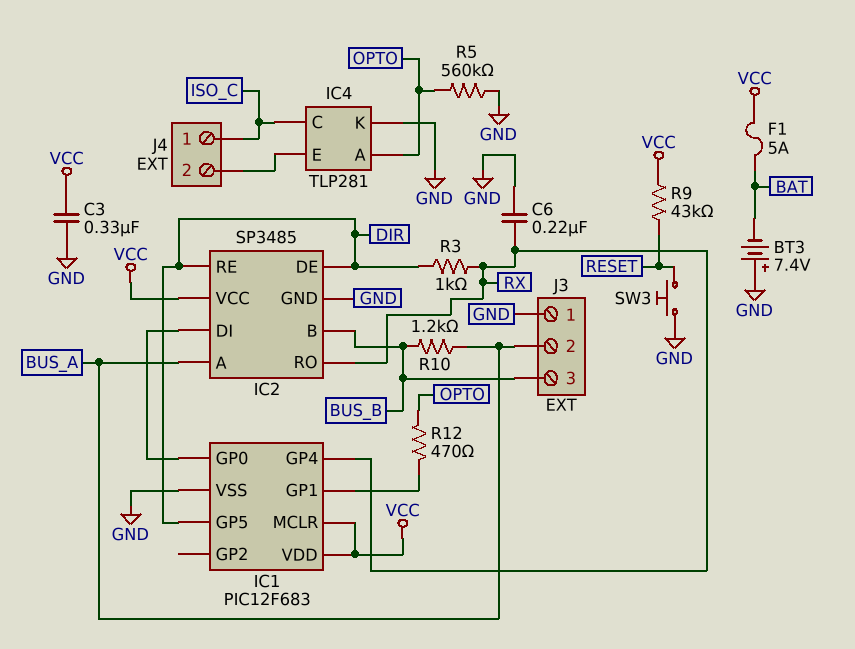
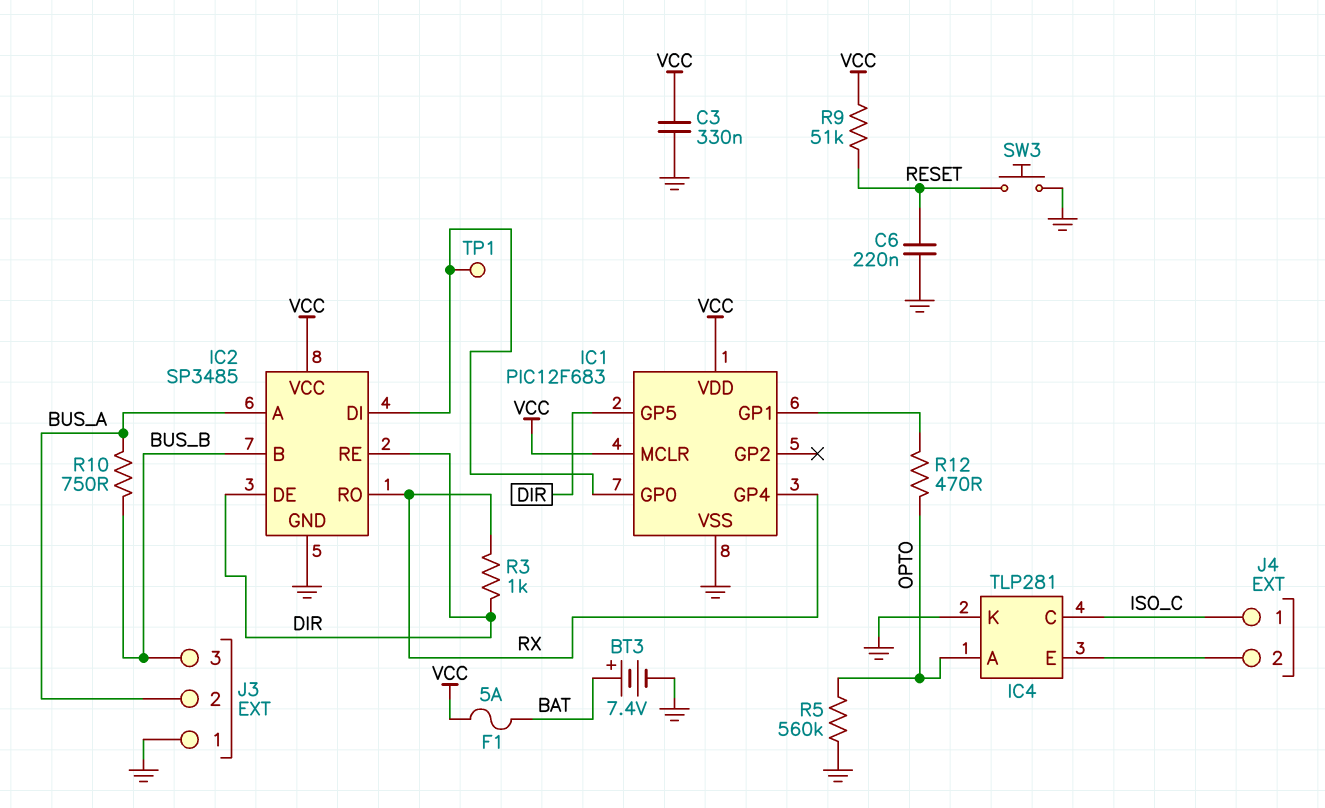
BT3: 7.4V (plus GND, minus BAT) -> 7.4V (plus BAT, minus GND)
C6: 220nF (GND, RX) -> 220nF (GND, RESET)
R9: 43k (RESET, VCC) -> 51k (RESET, VCC)
R10: 1.2k (BUS_A, BUS_B) -> 750 (BUS_A, BUS_B)
TP1: none -> test point (IC1/GP0)

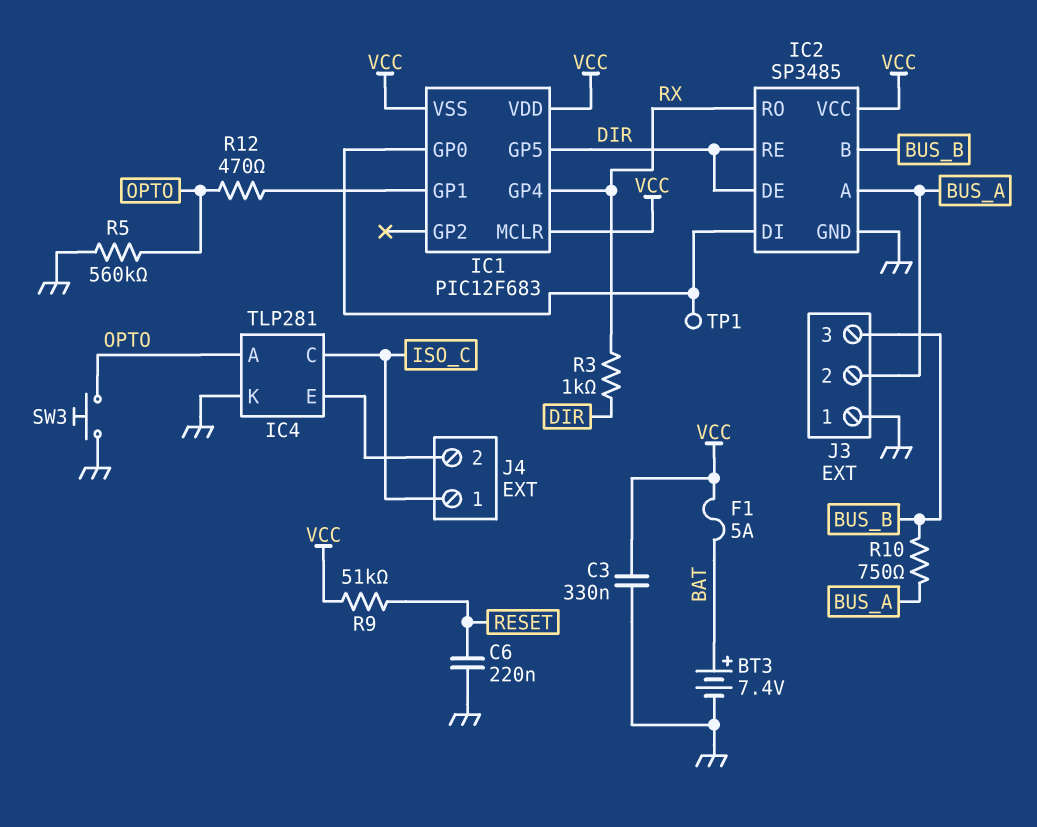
IC1 pin VSS: GND -> VCC
SW3: button (GND, RESET) -> button (GND, OPTO)

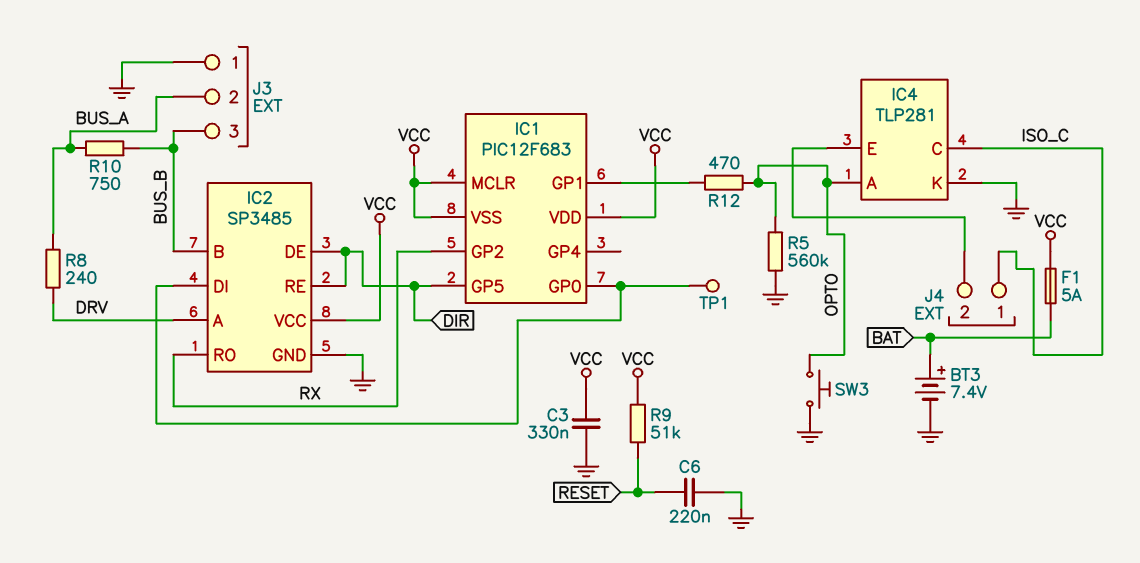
IC1 pin GP2: none -> RX
IC1 pin GP4: RX -> none
IC2 pin A: BUS_A -> DRV
R3: 1k (DIR, RX) -> none
R8: none -> 240 (BUS_A, DRV)

